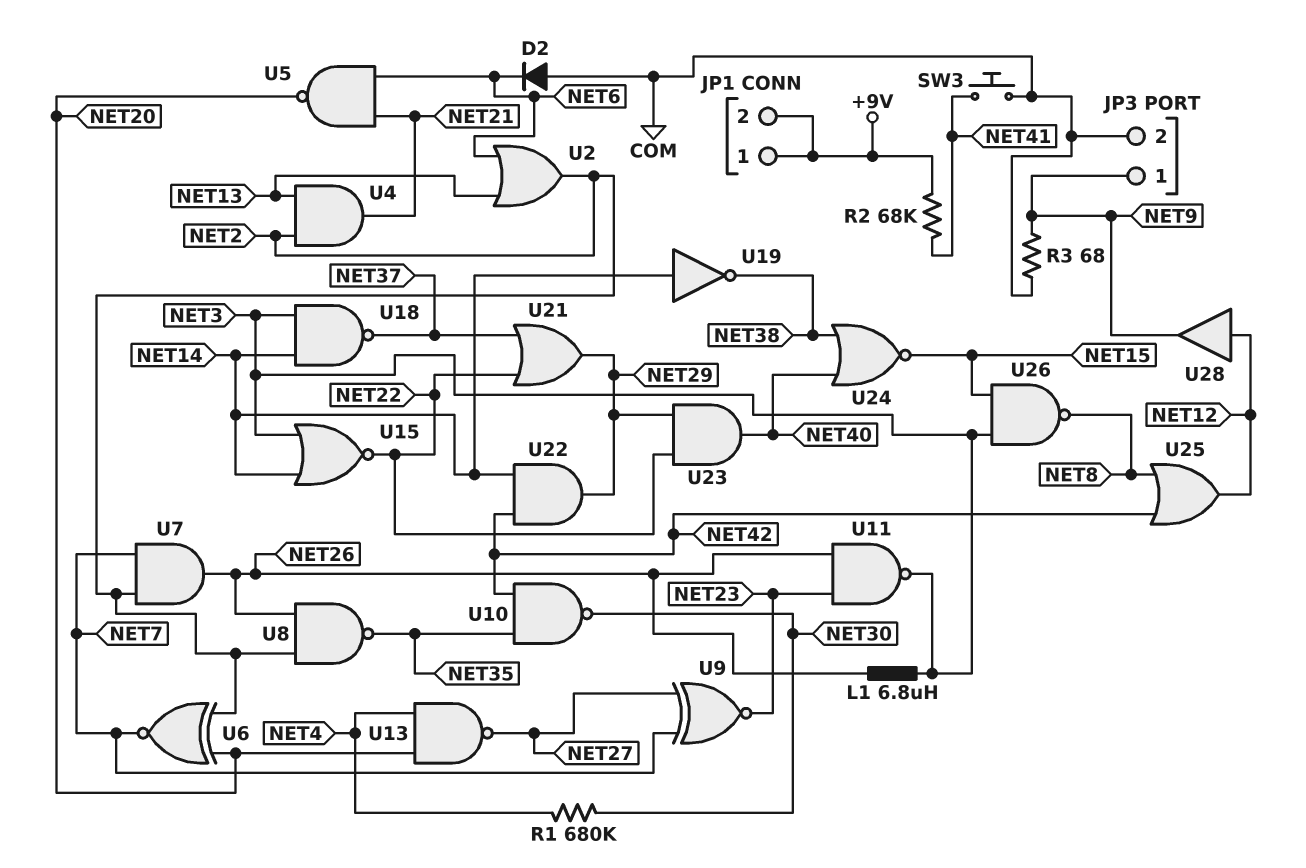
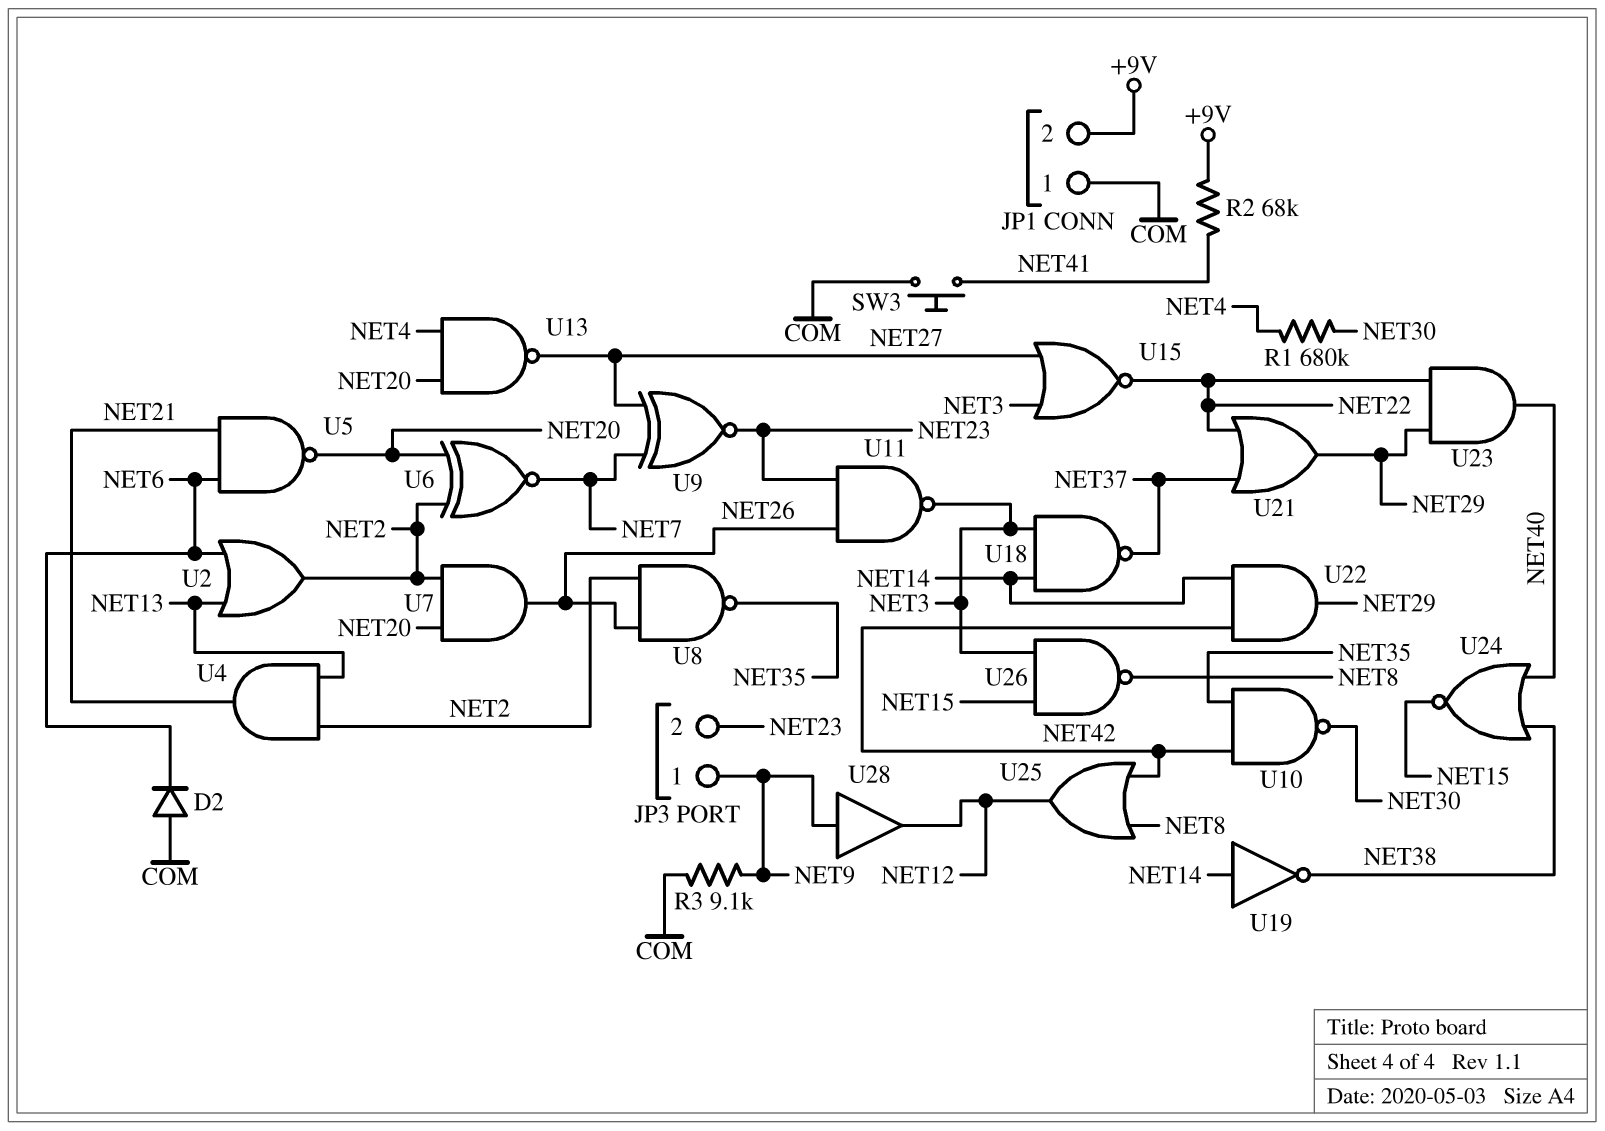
JP1 pin 1: +9V -> COM
JP3 pin 2: COM -> NET23
L1: 6.8uH (NET3, NET26) -> none
R3: 68 (COM, NET9) -> 9.1k (COM, NET9)
U7: AND (in NET2, in NET7, out NET26) -> AND (in NET2, in NET20, out NET26)
U15: NOR (in NET3, in NET14, out NET22) -> NOR (in NET3, in NET27, out NET22)
U28: buffer (in NET12, out NET9) -> buffer (in NET9, out NET12)

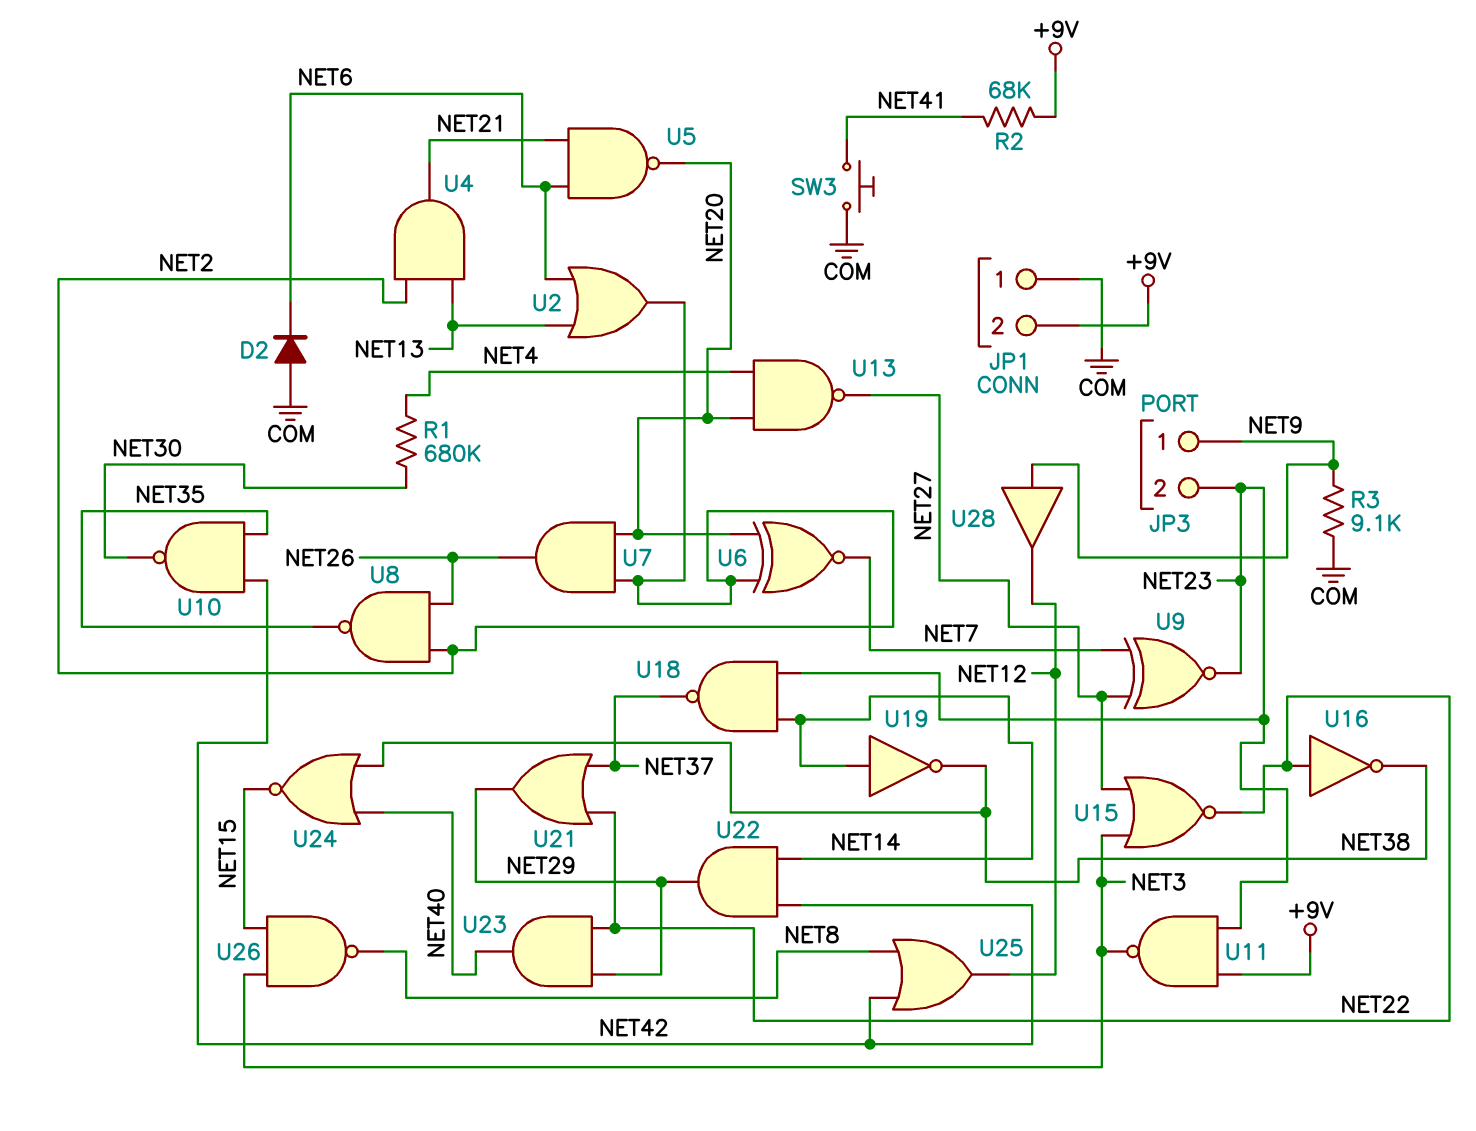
U11: NAND (in NET23, in NET26, out NET3) -> NAND (in +9V, in NET23, out NET3)
U16: none -> NOT (in NET22, out NET38)
U18: NAND (in NET3, in NET14, out NET37) -> NAND (in NET14, in NET23, out NET37)

